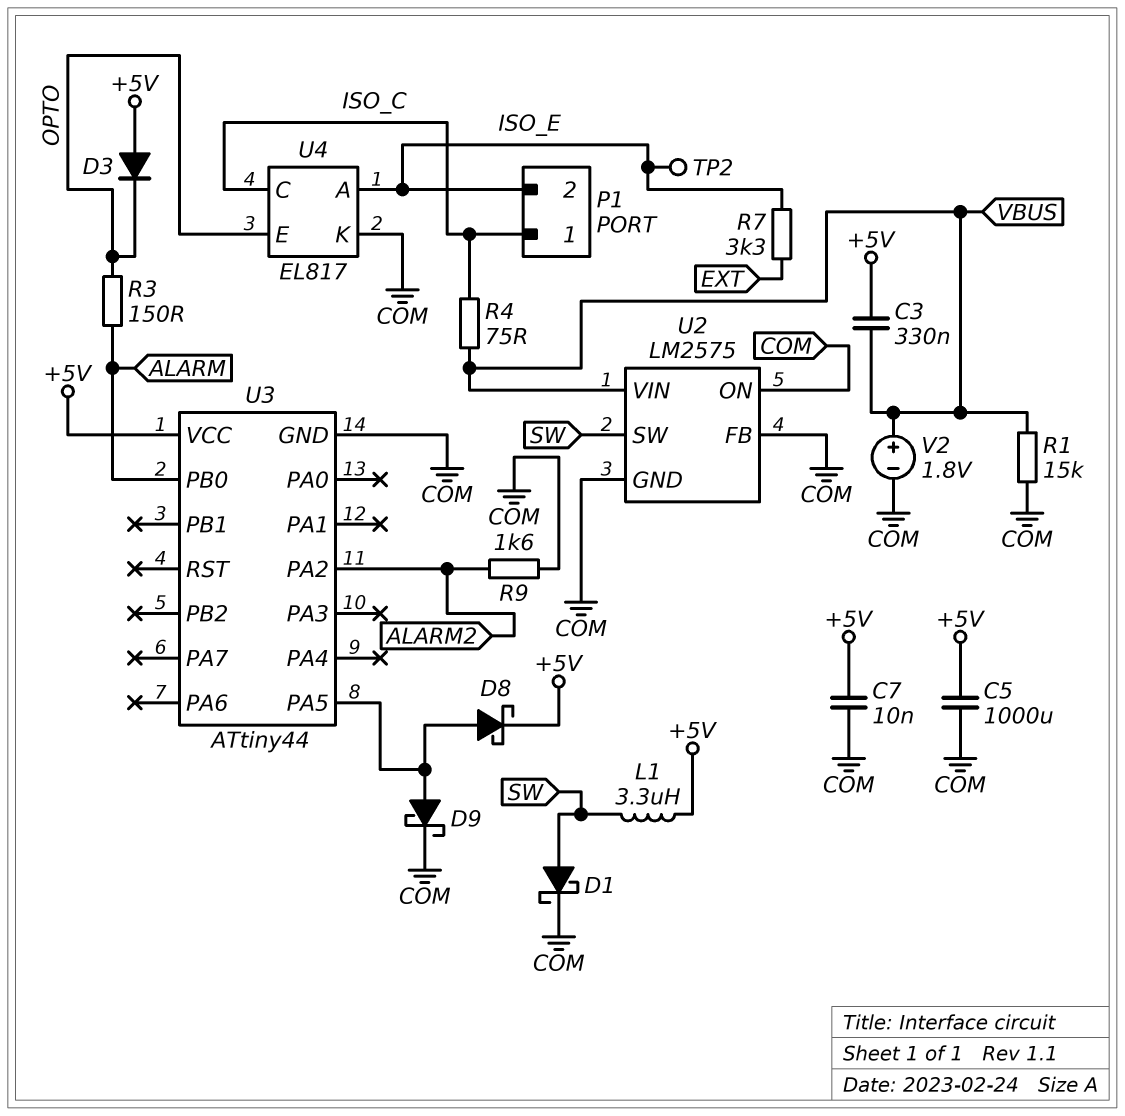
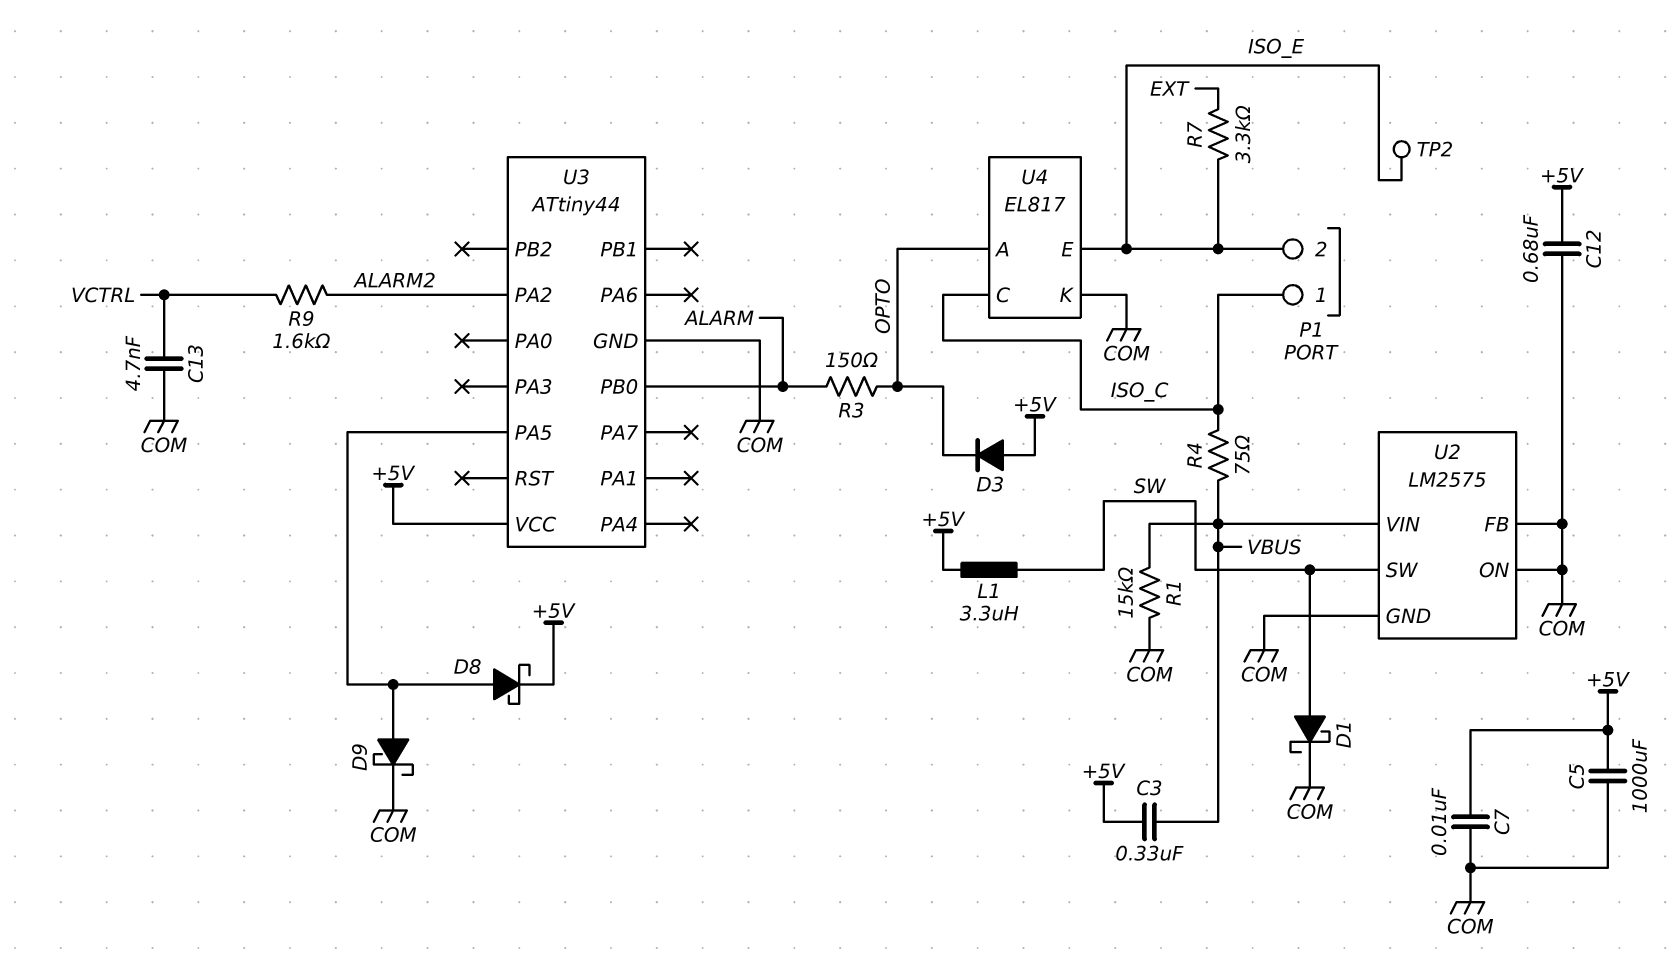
C12: none -> 680nF (+5V, COM)
C13: none -> 4.7nF (COM, VCTRL)
R9: 1.6k (ALARM2, COM) -> 1.6k (ALARM2, VCTRL)
U4 pin A: ISO_E -> OPTO
U4 pin E: OPTO -> ISO_E
V2: 1.8V (plus VBUS, minus COM) -> none

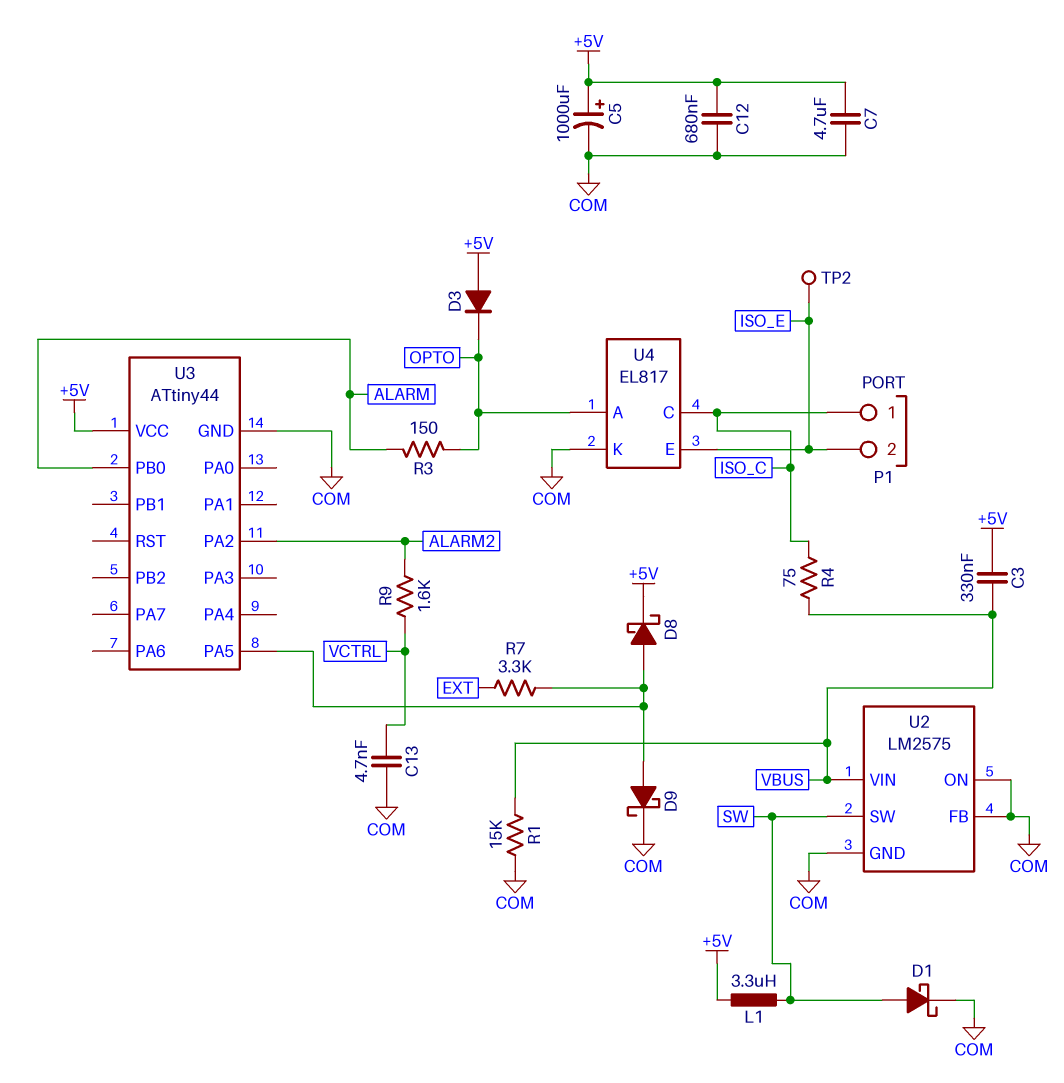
C5: 1000uF (+5V, COM) -> 1000uF (plus +5V, minus COM)
C7: 10nF (+5V, COM) -> 4.7uF (+5V, COM)
R7: 3.3k (EXT, ISO_E) -> 3.3k (EXT, U3/PA5)

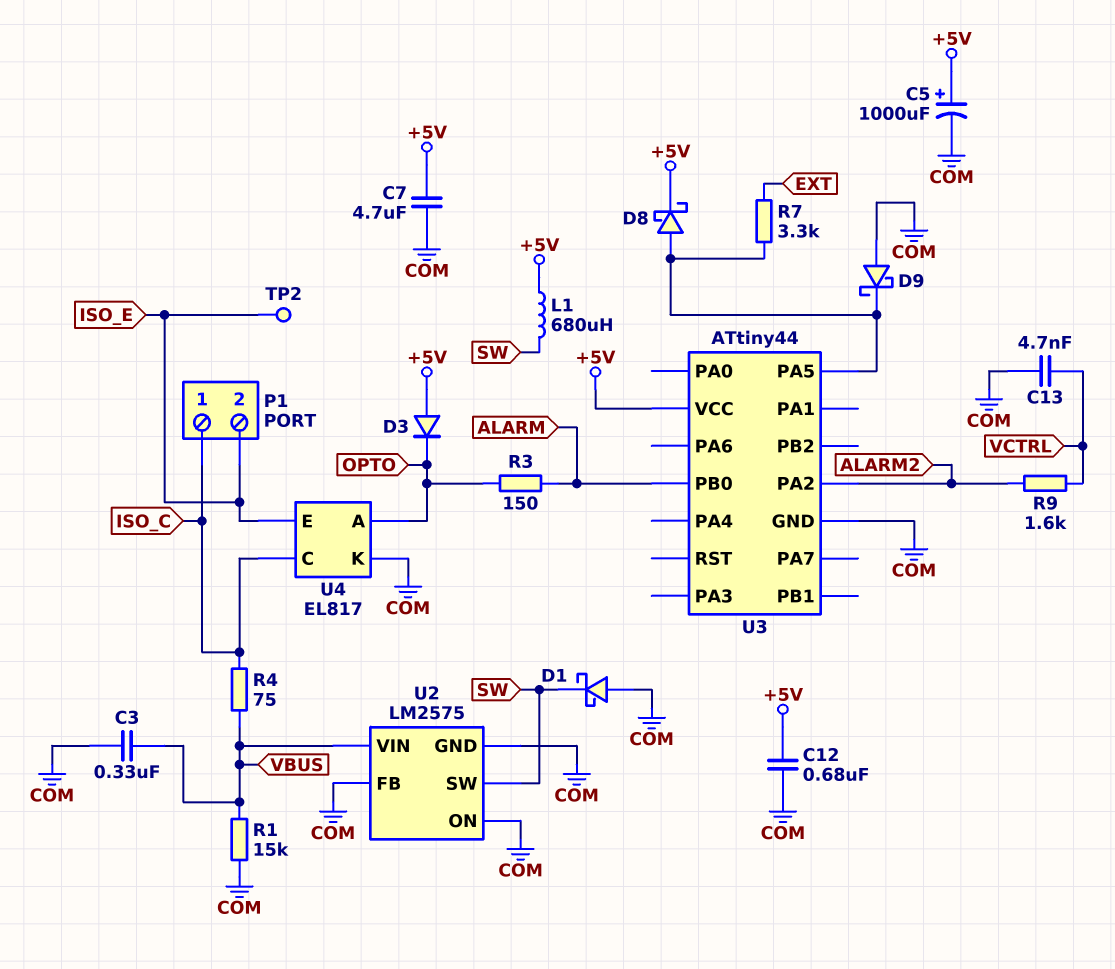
C3: 330nF (+5V, VBUS) -> 330nF (COM, VBUS)
D1: schottky (A SW, K COM) -> schottky (A COM, K SW)
D9: schottky (A U3/PA5, K COM) -> schottky (A COM, K U3/PA5)
L1: 3.3uH (+5V, SW) -> 680uH (+5V, SW)

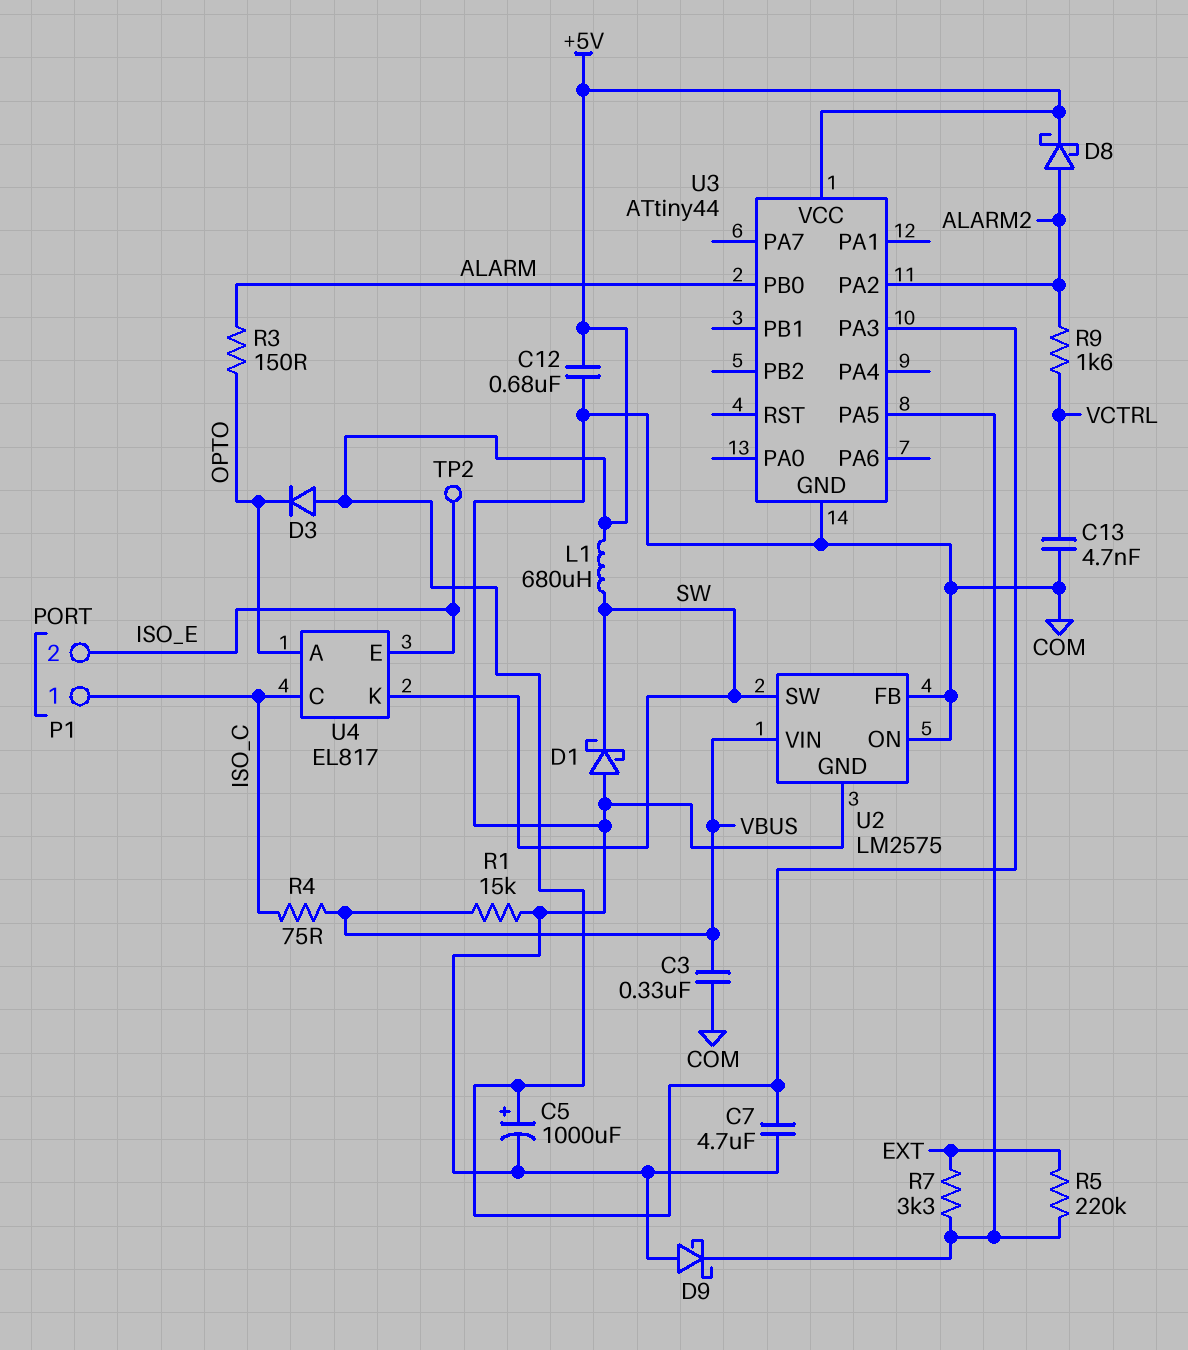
D8: schottky (A U3/PA5, K +5V) -> schottky (A ALARM2, K +5V)
R5: none -> 220k (EXT, U3/PA5)
U3 pin PA3: none -> +5V
U4 pin K: COM -> SW

